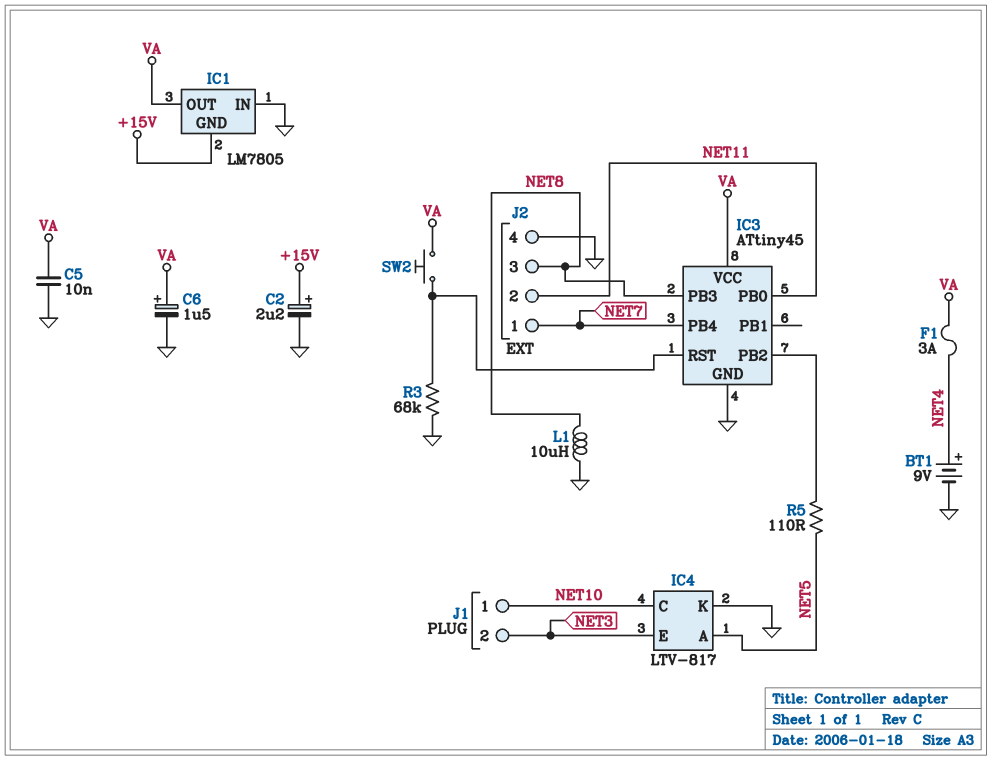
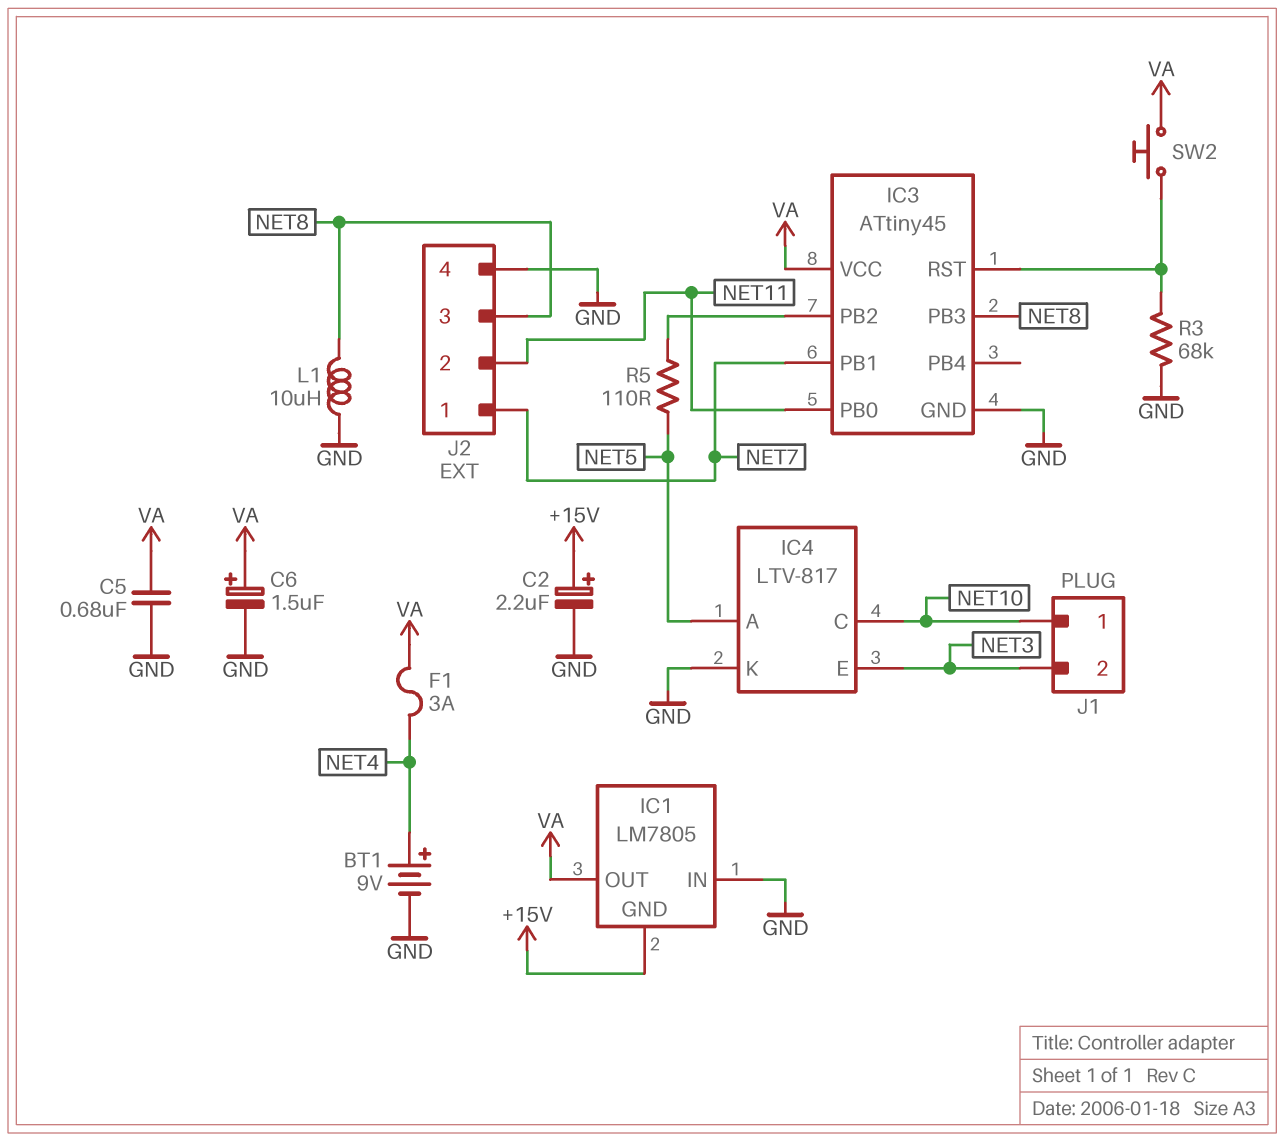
C5: 10nF (GND, VA) -> 680nF (GND, VA)
IC3 pin PB1: none -> NET7
IC3 pin PB4: NET7 -> none

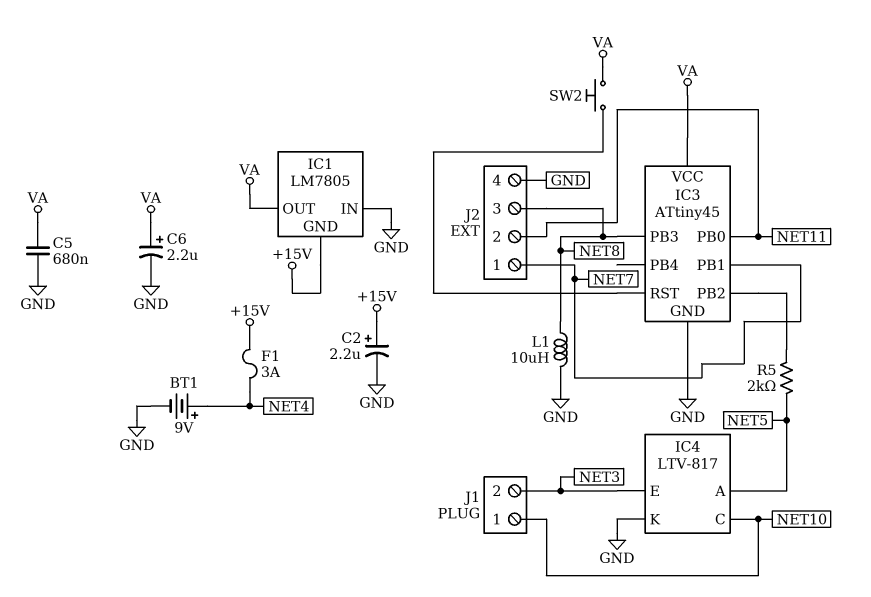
C6: 1.5uF (plus VA, minus GND) -> 2.2uF (plus VA, minus GND)
F1: 3A (NET4, VA) -> 3A (+15V, NET4)
R3: 68k (GND, IC3/RST) -> none
R5: 110 (IC3/PB2, NET5) -> 2k (IC3/PB2, NET5)

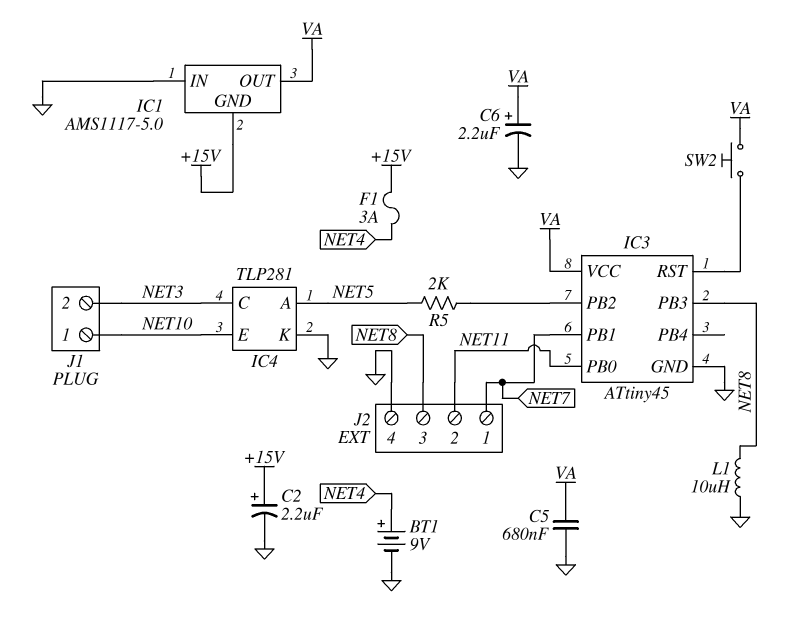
IC1: LM7805 -> AMS1117-5.0
IC4: LTV-817 -> TLP281
IC4 pin C: NET10 -> NET3
IC4 pin E: NET3 -> NET10

